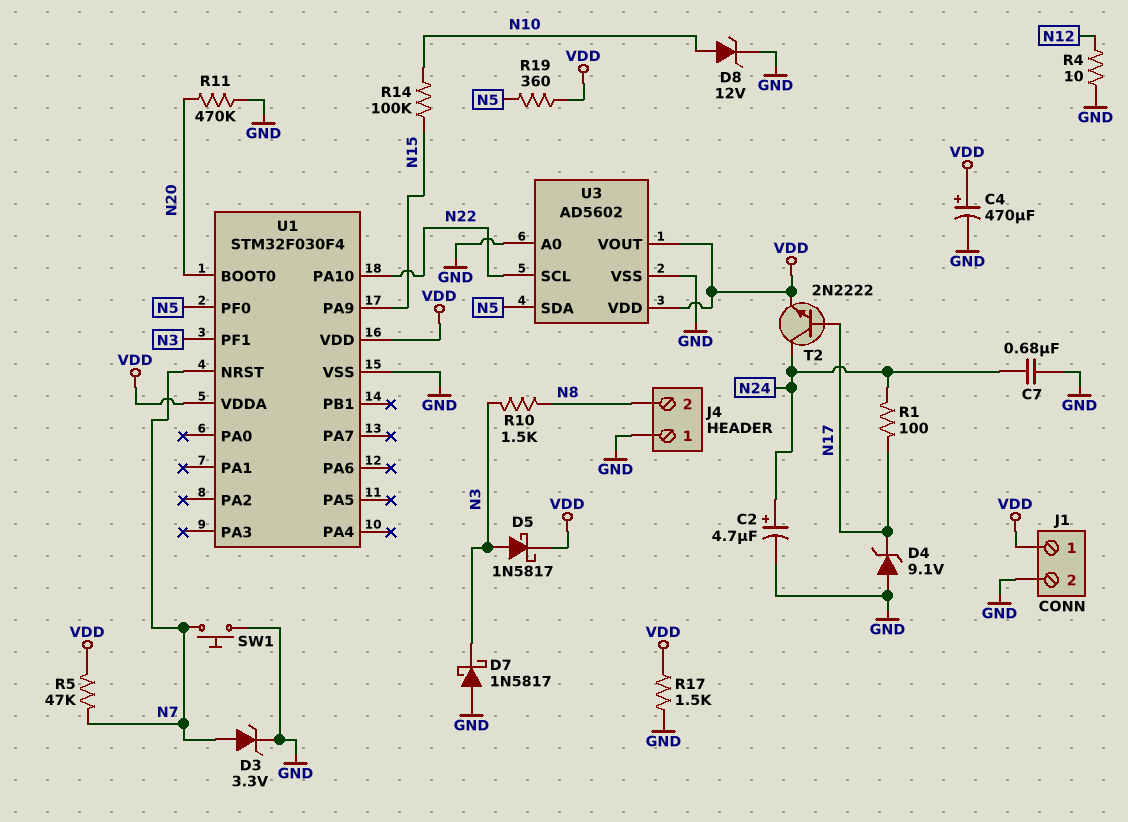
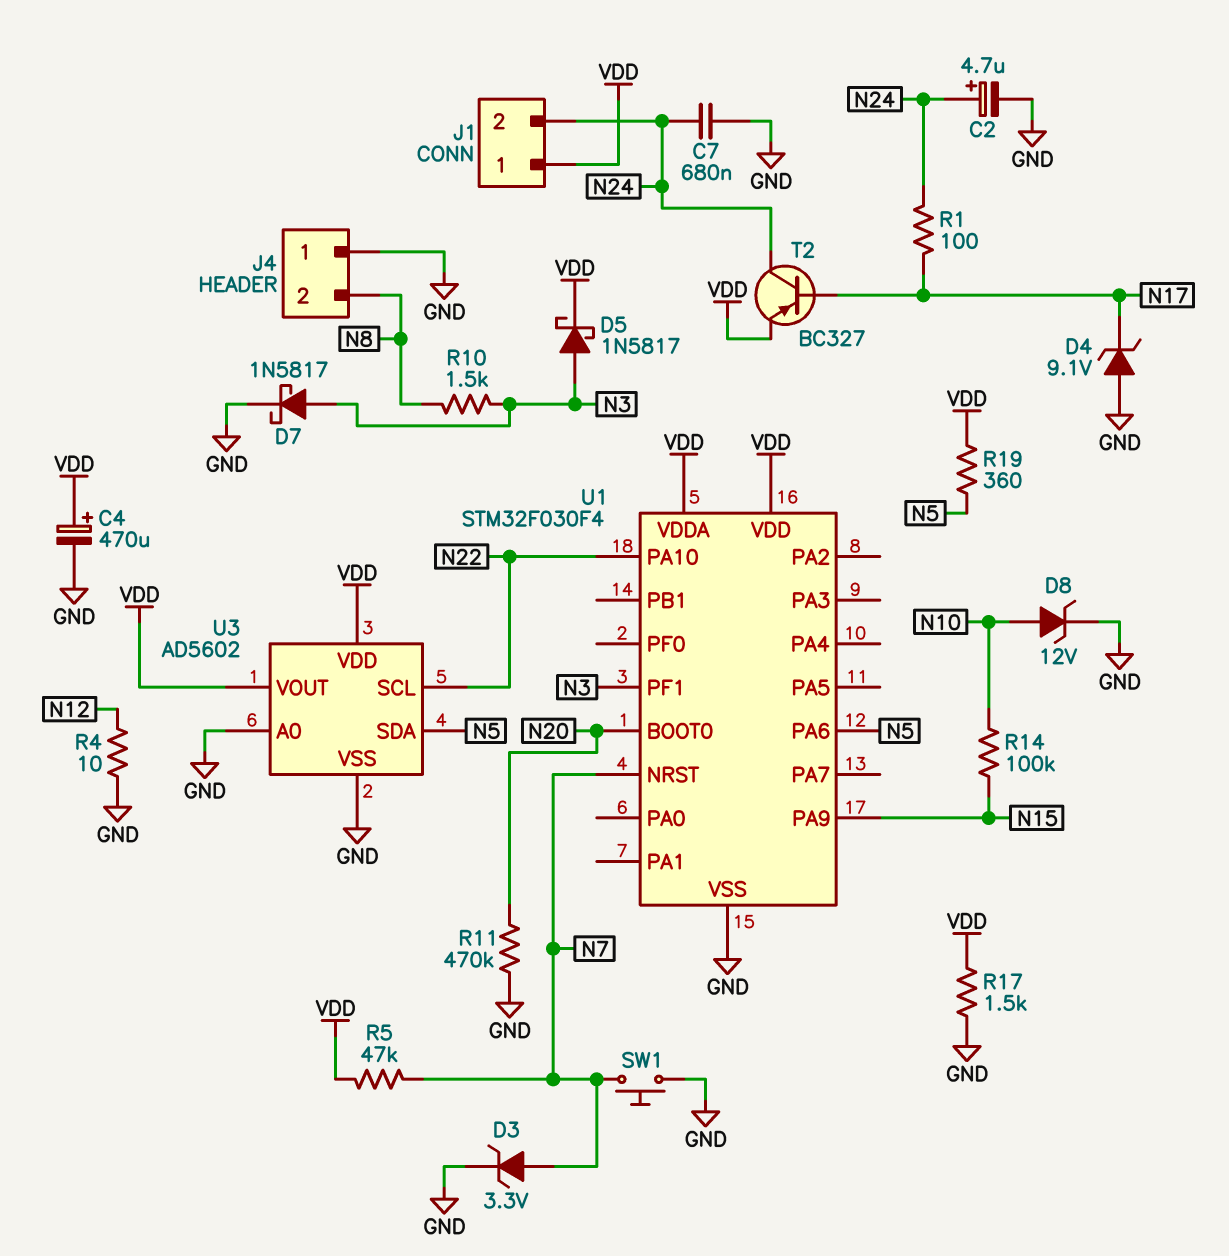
D7: schottky 1N5817 (A GND, K N3) -> schottky 1N5817 (A N3, K GND)
J1 pin 2: GND -> N24
T2: NPN 2N2222 (B N17, C N24, E VDD) -> PNP BC327 (B N17, C N24, E VDD)
U1 pin PA6: none -> N5
U1 pin PF0: N5 -> none

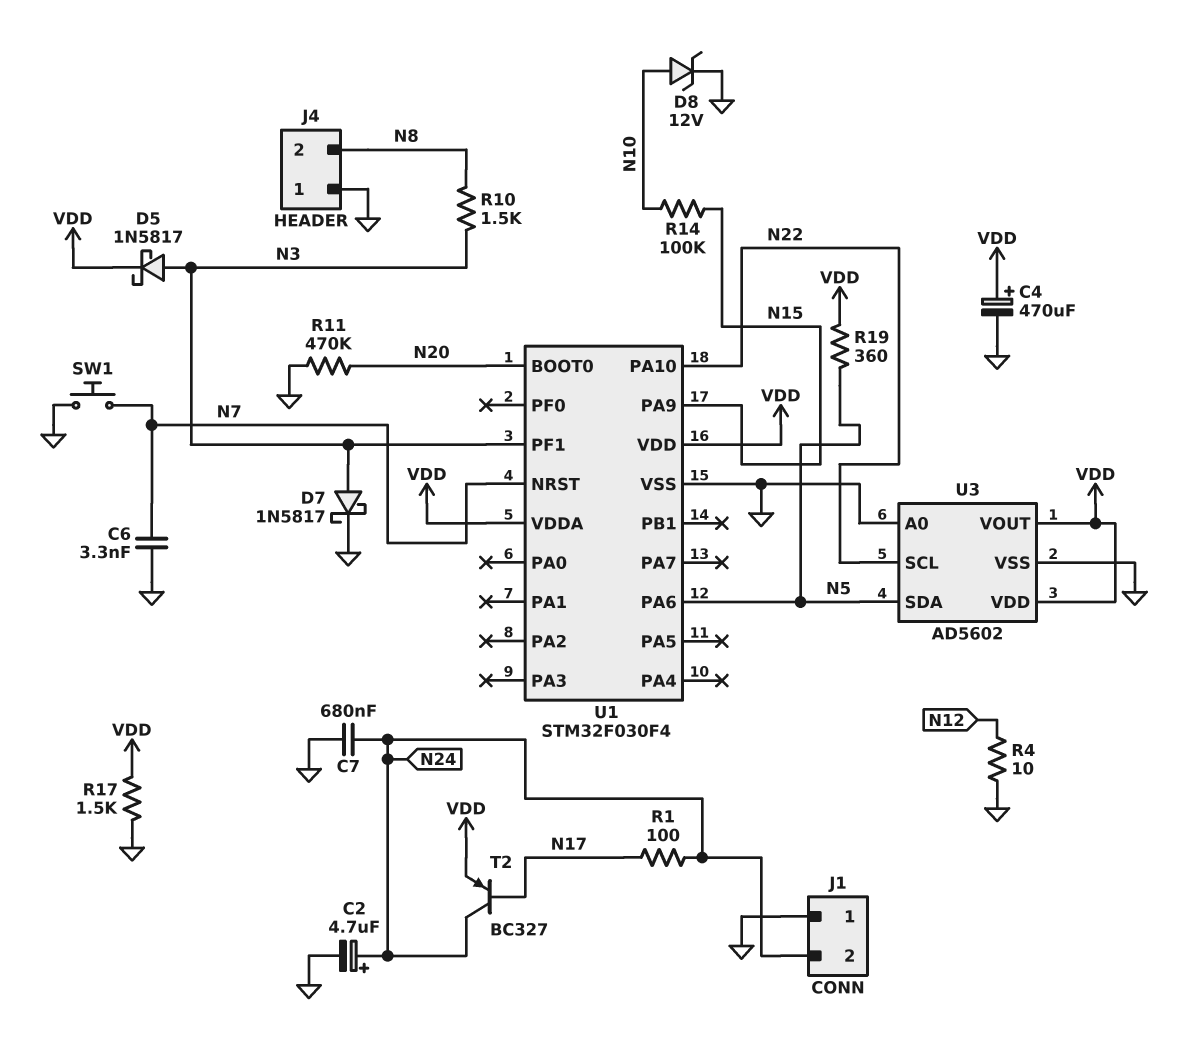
C6: none -> 3.3nF (GND, N7)
D3: zener 3.3V (A N7, K GND) -> none
D4: zener 9.1V (A GND, K N17) -> none
J1 pin 1: VDD -> GND
R5: 47k (N7, VDD) -> none

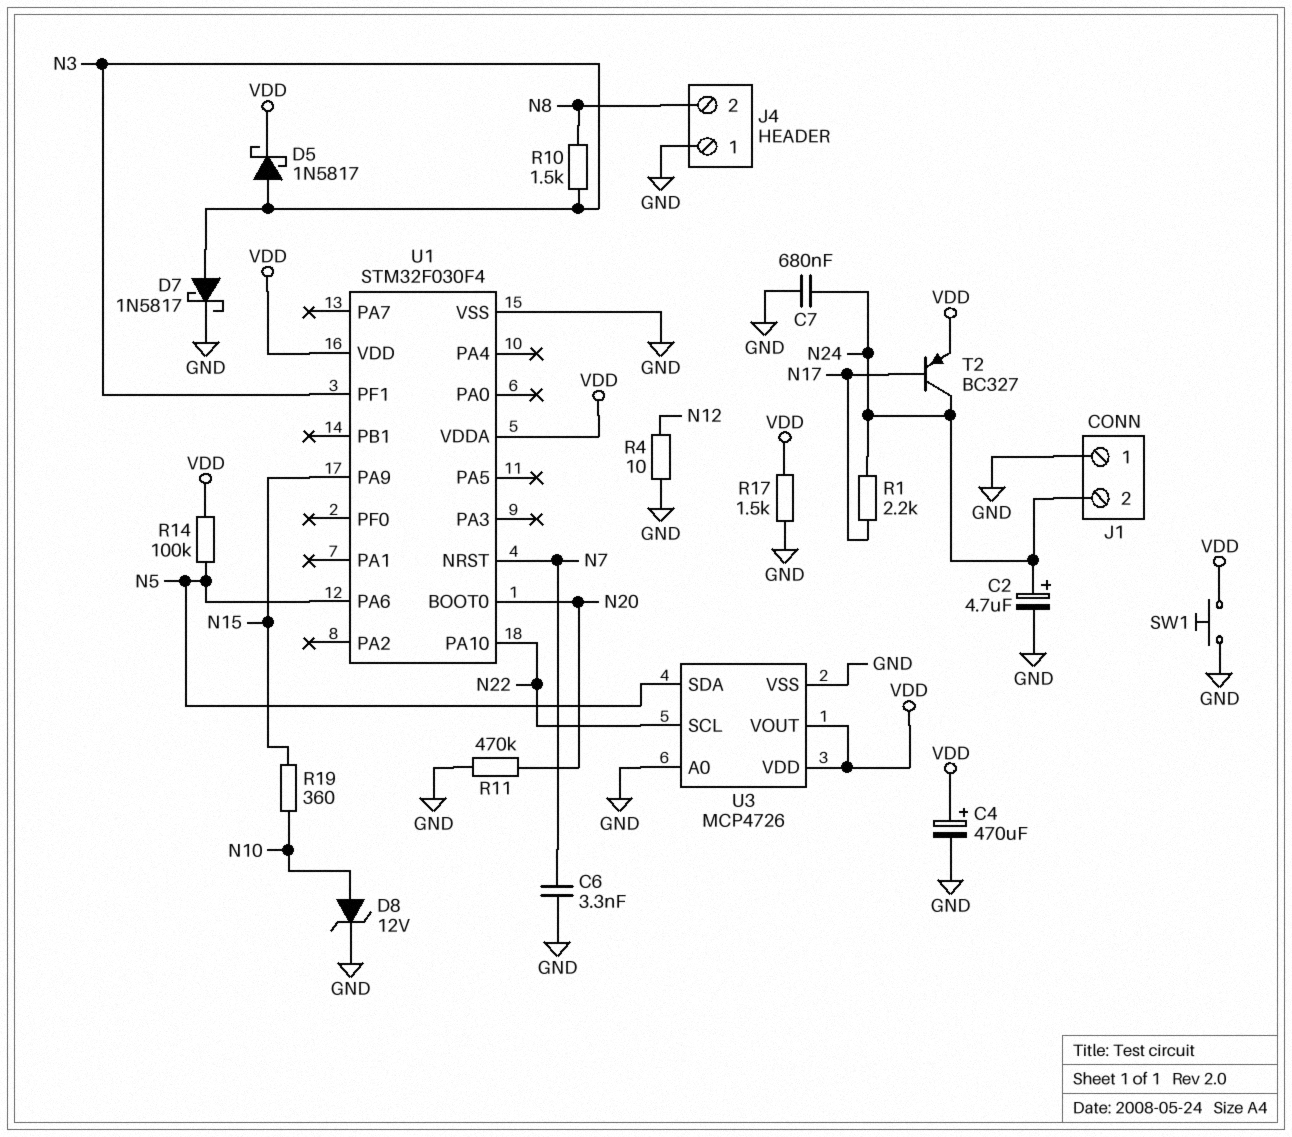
R1: 100 (N17, N24) -> 2.2k (N17, N24)
R14: 100k (N10, N15) -> 100k (N5, VDD)
R19: 360 (N5, VDD) -> 360 (N10, N15)
SW1: button (GND, N7) -> button (GND, VDD)
U3: AD5602 -> MCP4726

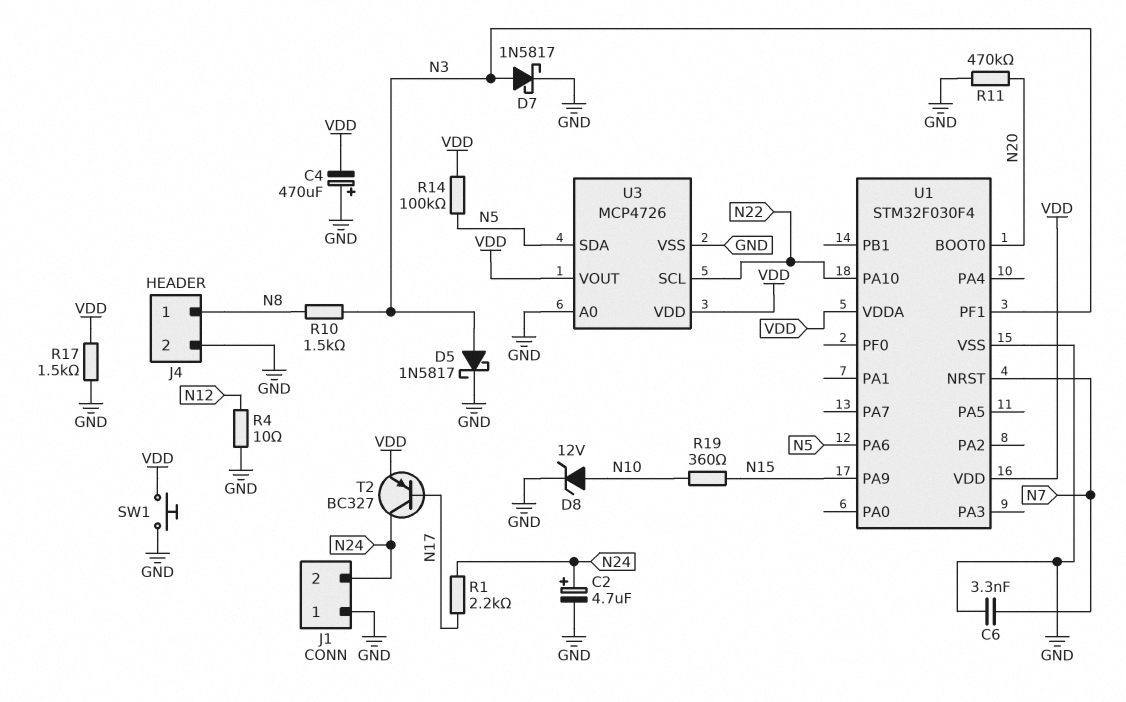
C4: 470uF (plus VDD, minus GND) -> 470uF (plus GND, minus VDD)
C7: 680nF (GND, N24) -> none
D5: schottky 1N5817 (A N3, K VDD) -> schottky 1N5817 (A N3, K GND)
J4 pin 1: GND -> N8
J4 pin 2: N8 -> GND

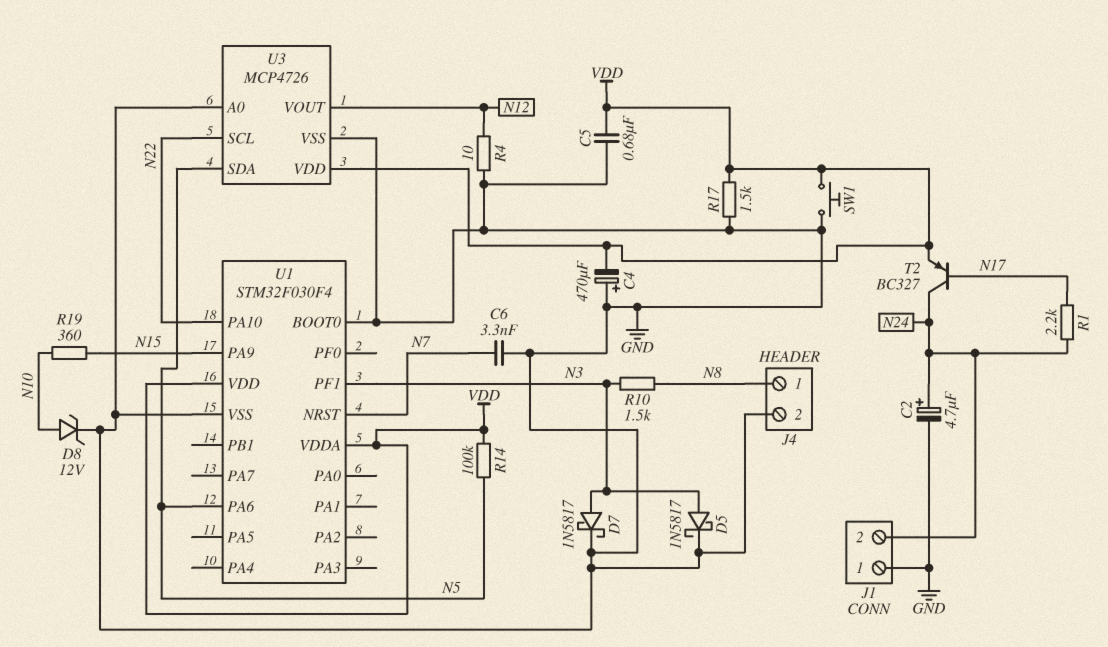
C5: none -> 680nF (GND, VDD)
R11: 470k (GND, N20) -> none
U1 pin BOOT0: N20 -> GND
U3 pin VOUT: VDD -> N12

